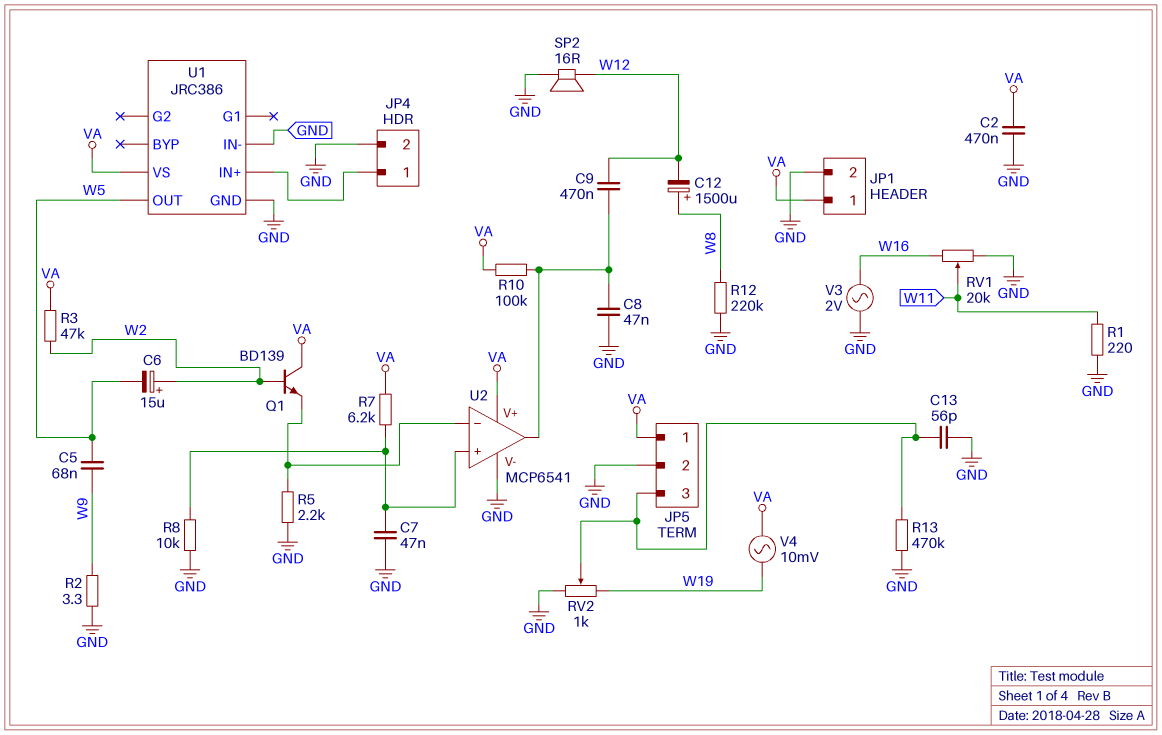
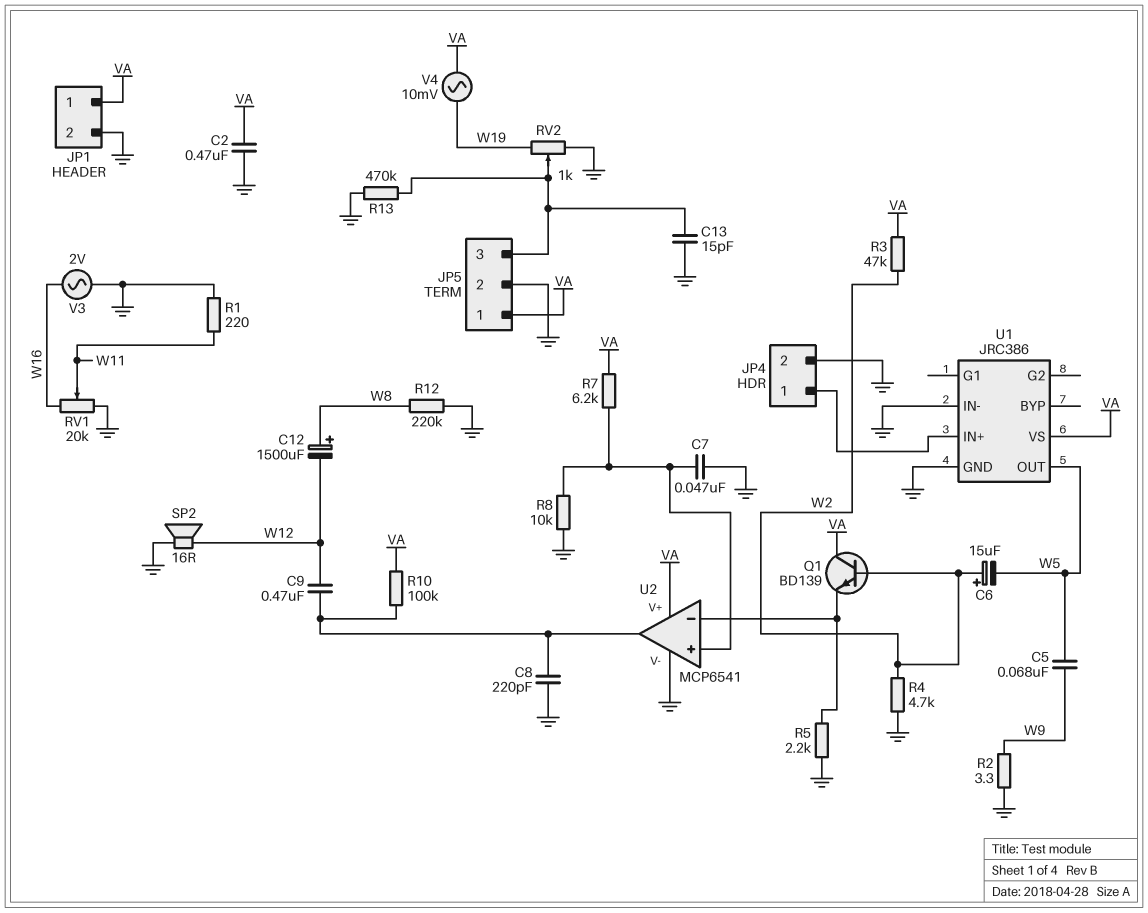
C8: 47nF (GND, U2/out) -> 220pF (GND, U2/out)
C13: 56pF (GND, JP5/3) -> 15pF (GND, JP5/3)
R4: none -> 4.7k (GND, W2)

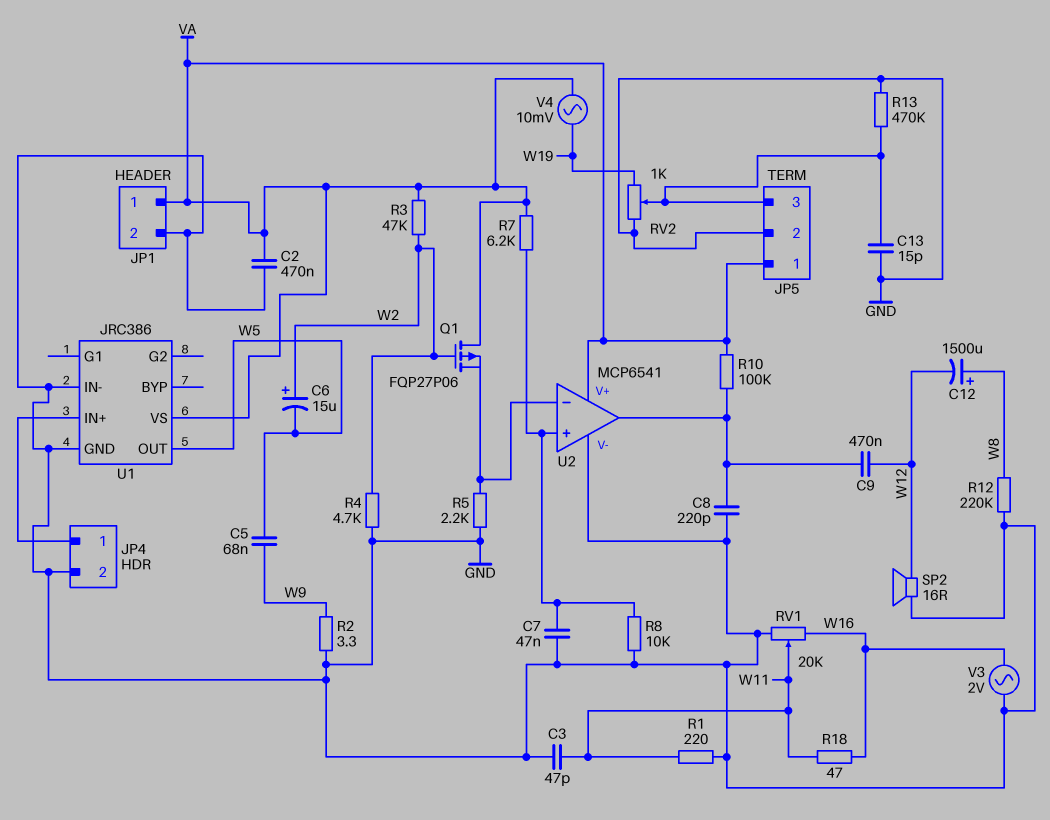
C3: none -> 47pF (GND, W11)
Q1: NPN BD139 (B W2, C VA, E U2/in-) -> PMOS FQP27P06 (G W2, D VA, S U2/in-)
R18: none -> 47 (W11, W16)

